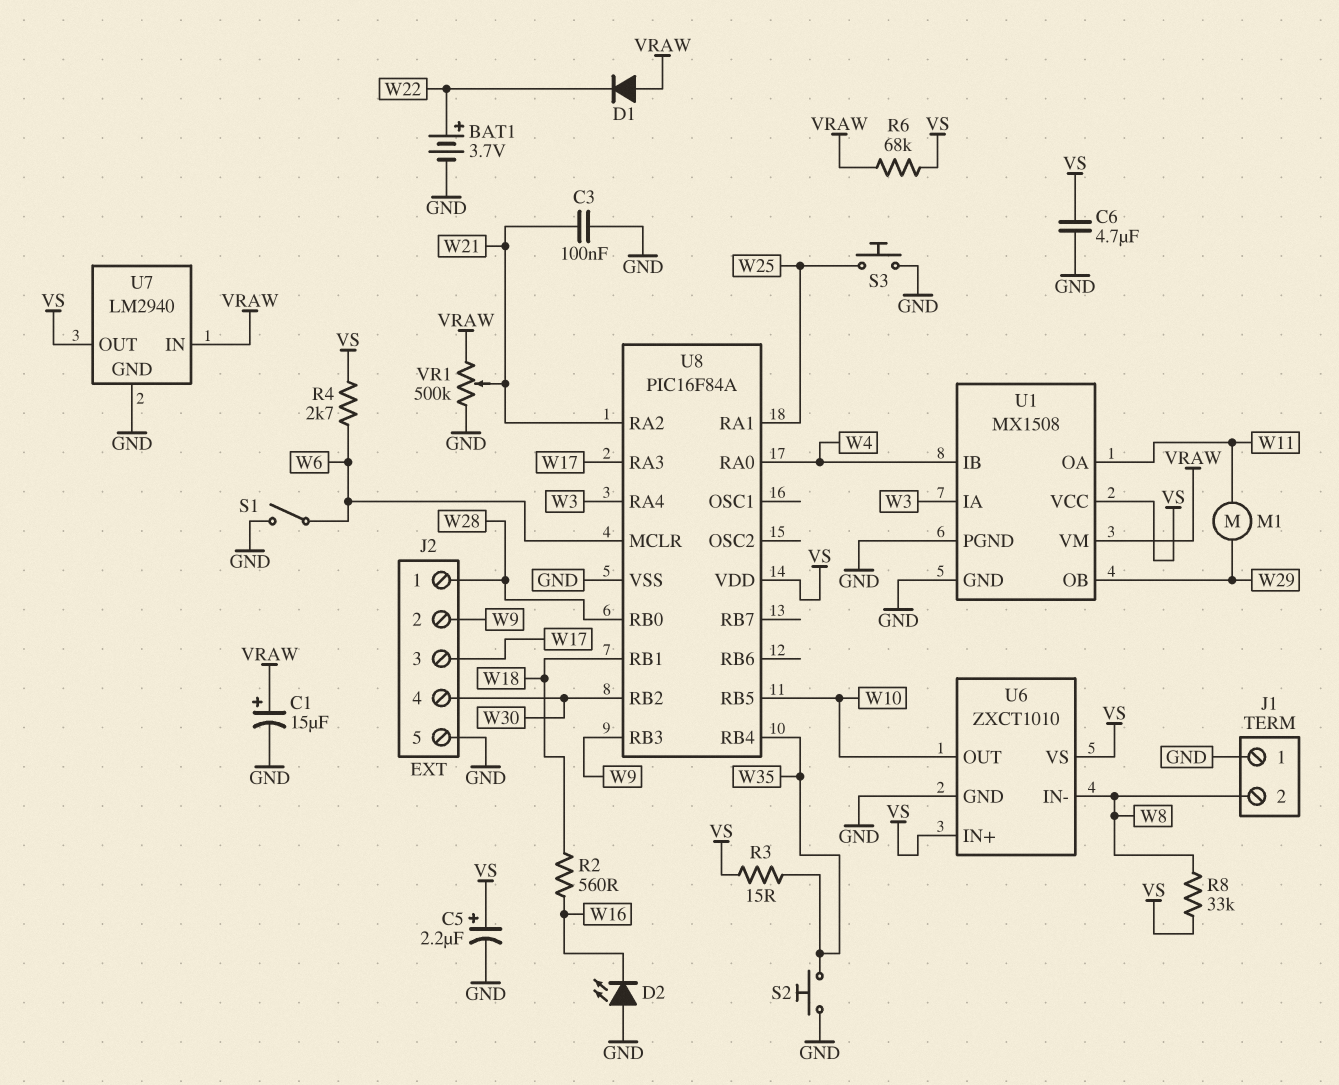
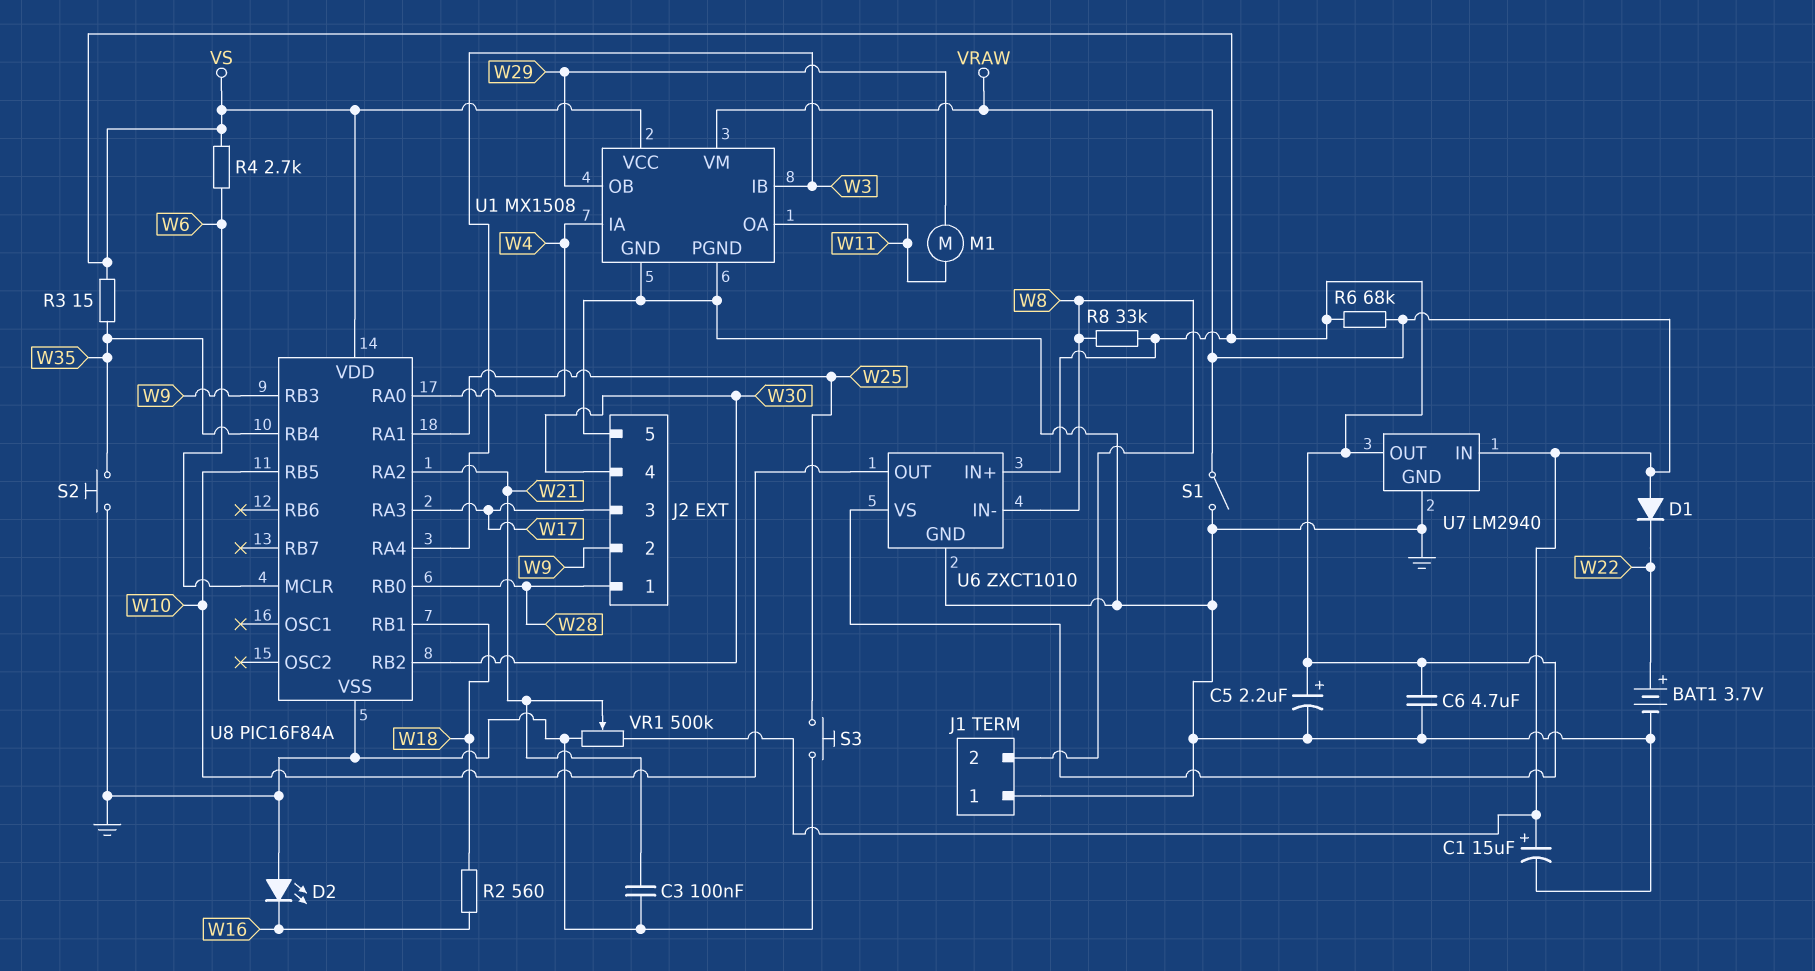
S1: switch (GND, W6) -> switch (GND, VRAW)
U1 pin IA: W3 -> W4
U1 pin IB: W4 -> W3

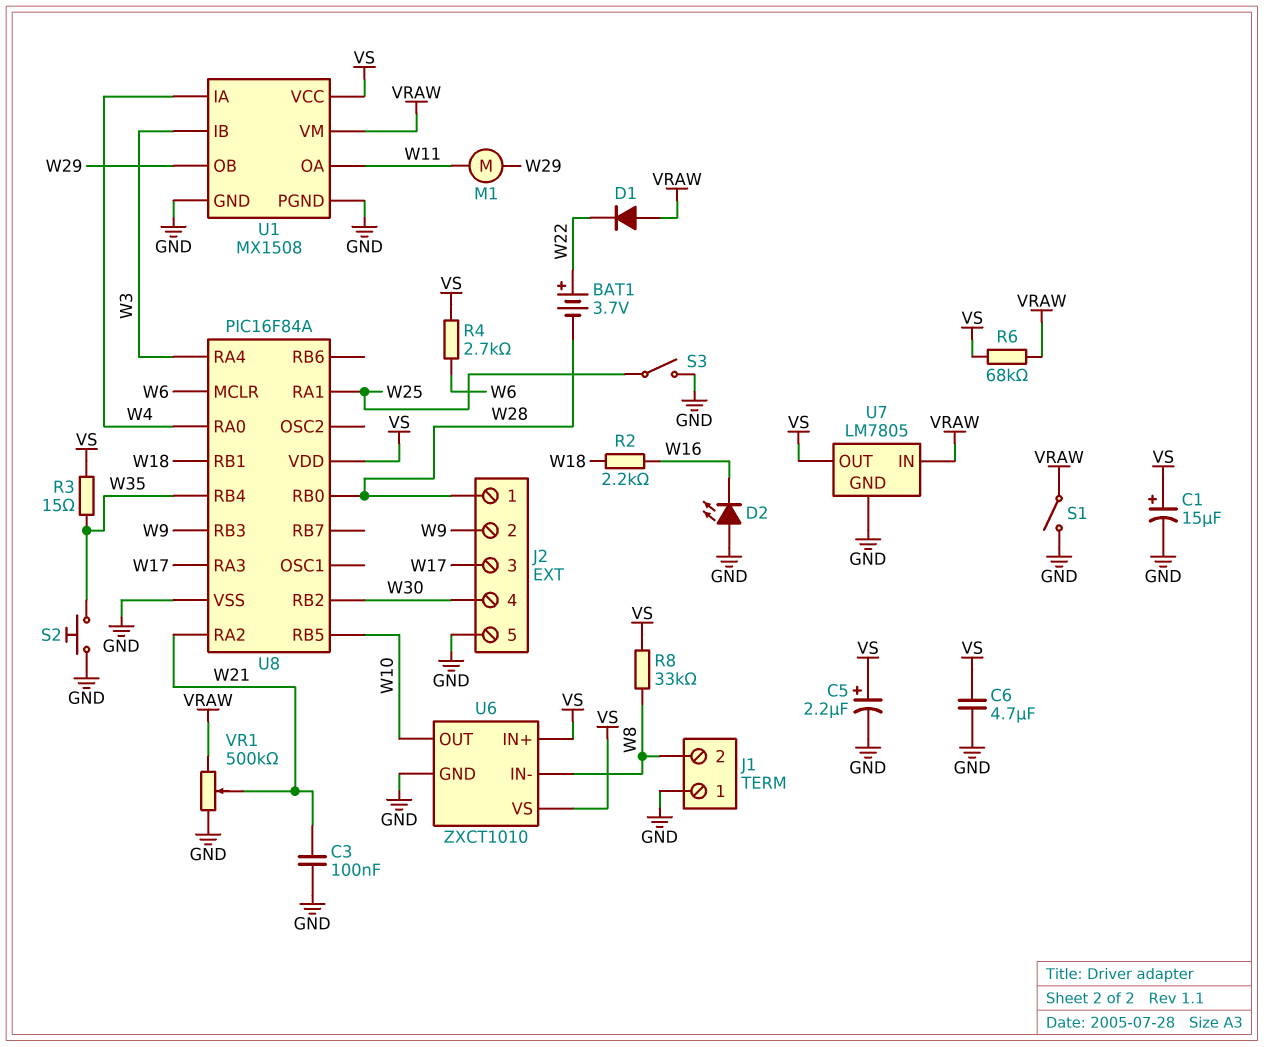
BAT1: 3.7V (plus W22, minus GND) -> 3.7V (plus W22, minus W28)
C1: 15uF (plus VRAW, minus GND) -> 15uF (plus VS, minus GND)
R2: 560 (W16, W18) -> 2.2k (W16, W18)
S3: button (GND, W25) -> switch (GND, W25)
U7: LM2940 -> LM7805

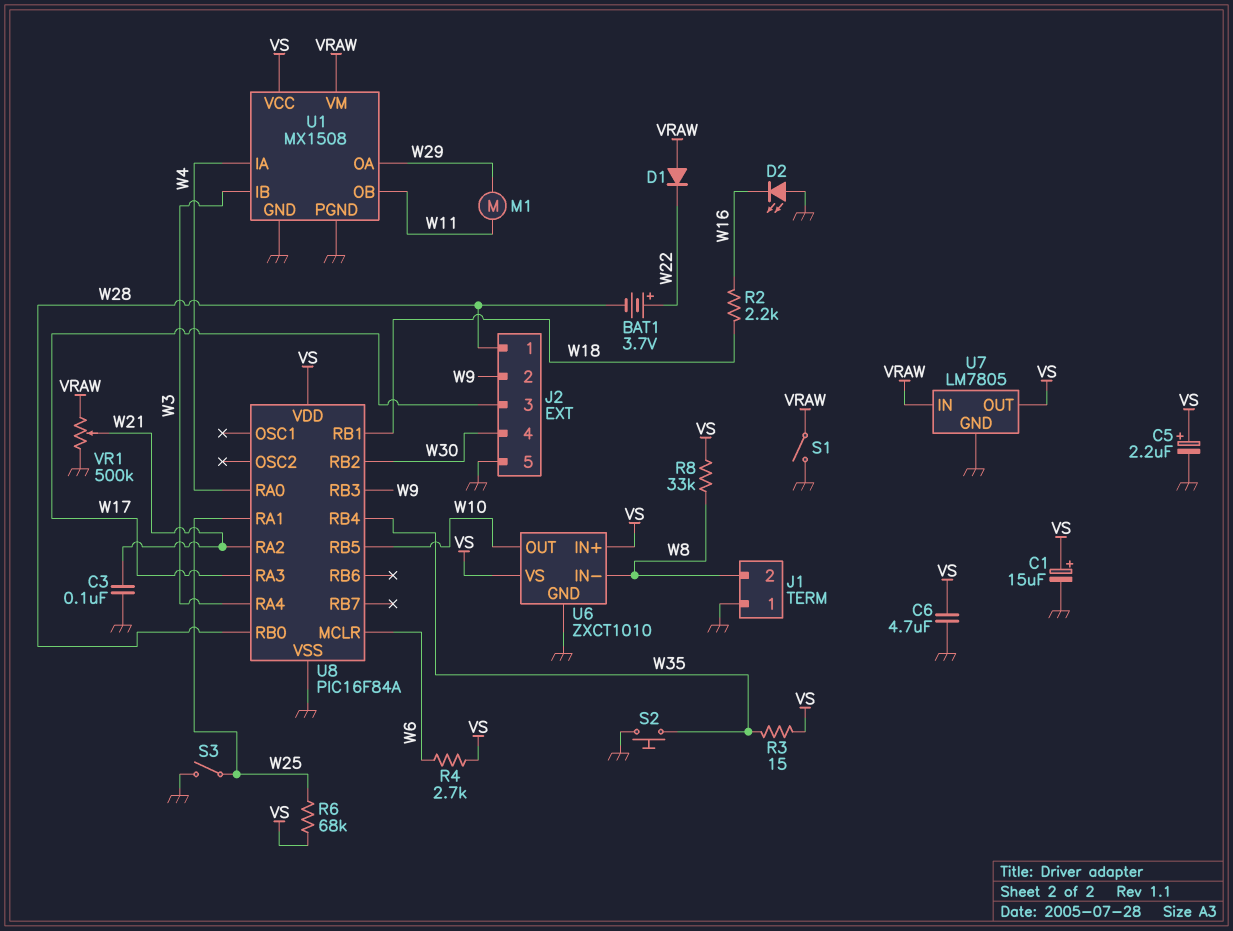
R6: 68k (VRAW, VS) -> 68k (VS, W25)
U1 pin OA: W11 -> W29
U1 pin OB: W29 -> W11

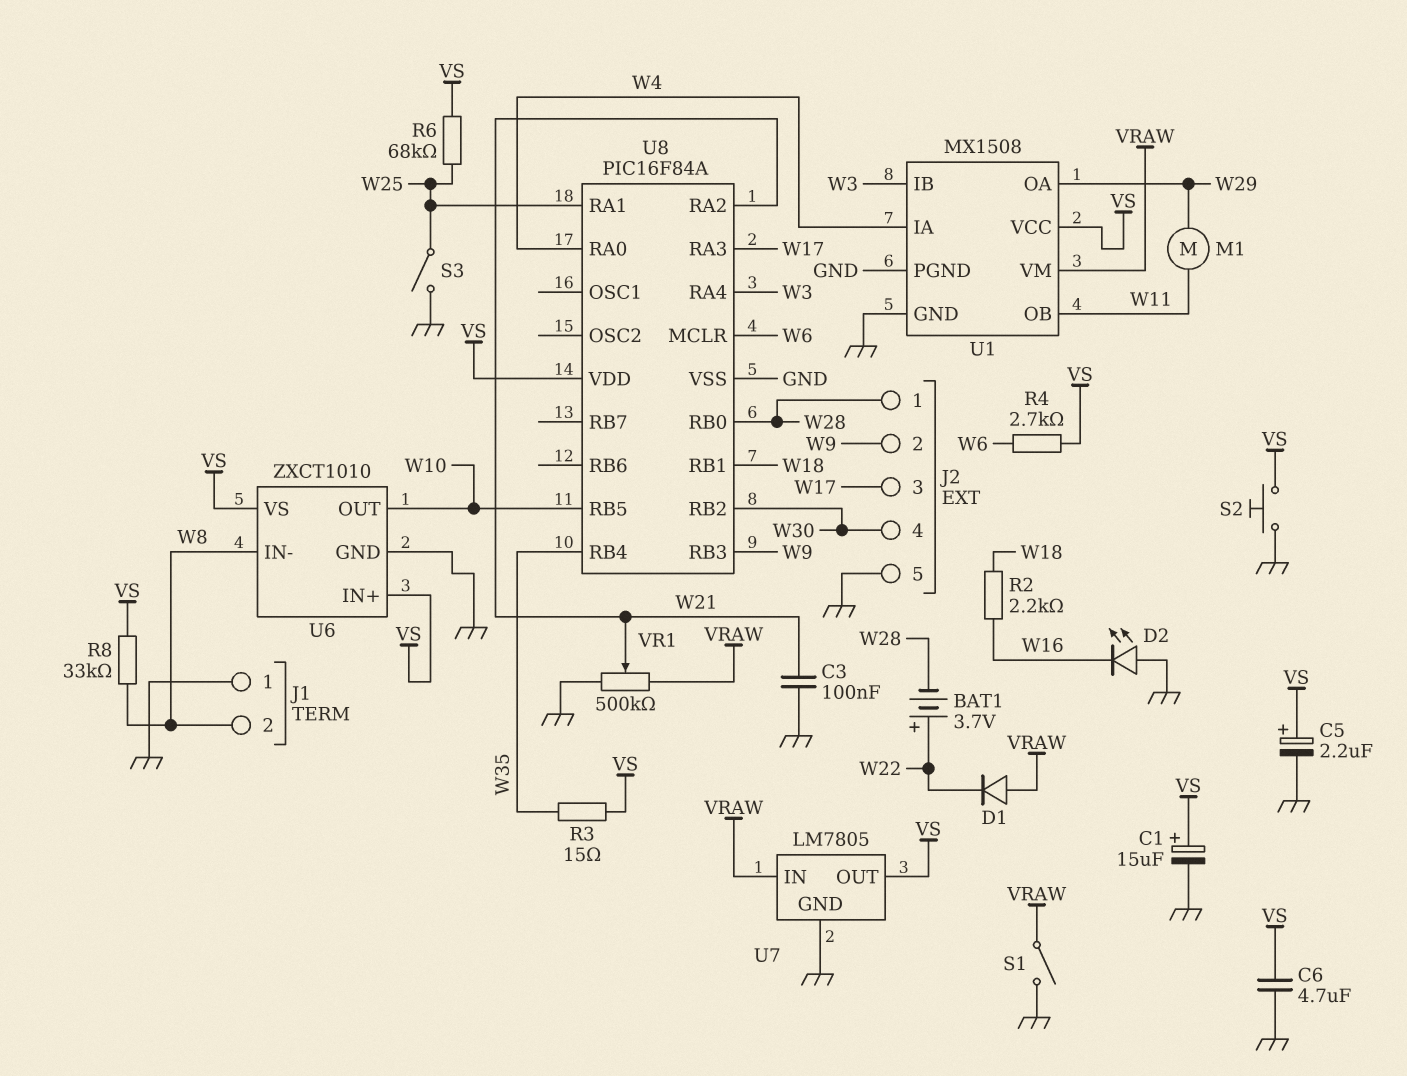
S2: button (GND, W35) -> button (GND, VS)

